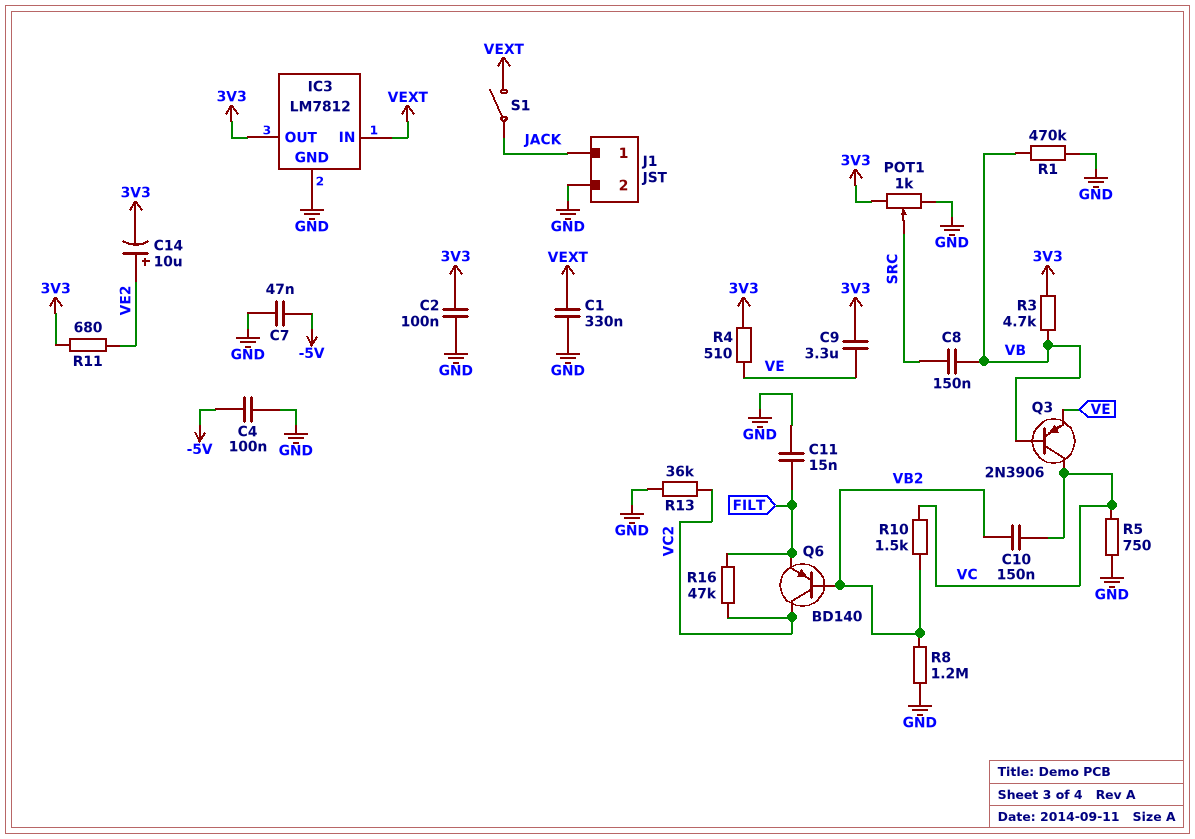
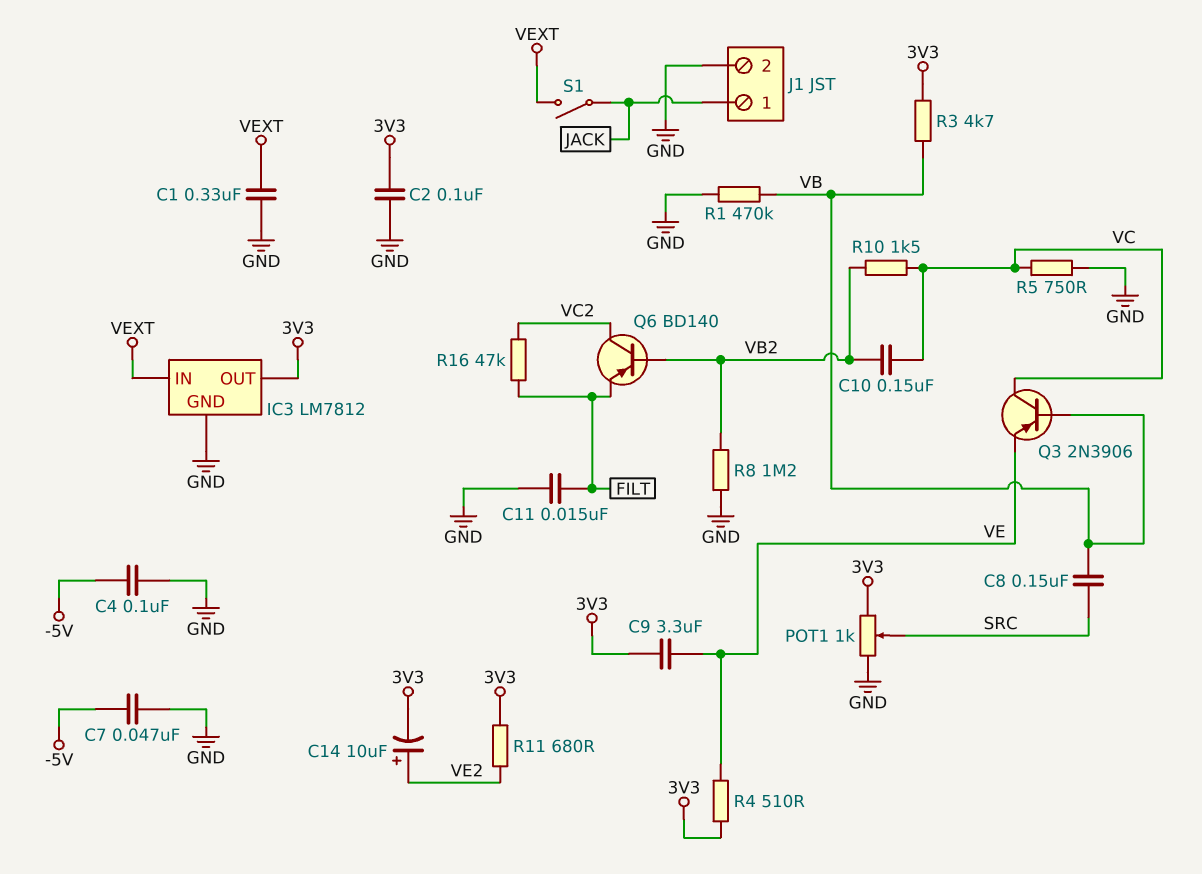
R13: 36k (GND, VC2) -> none

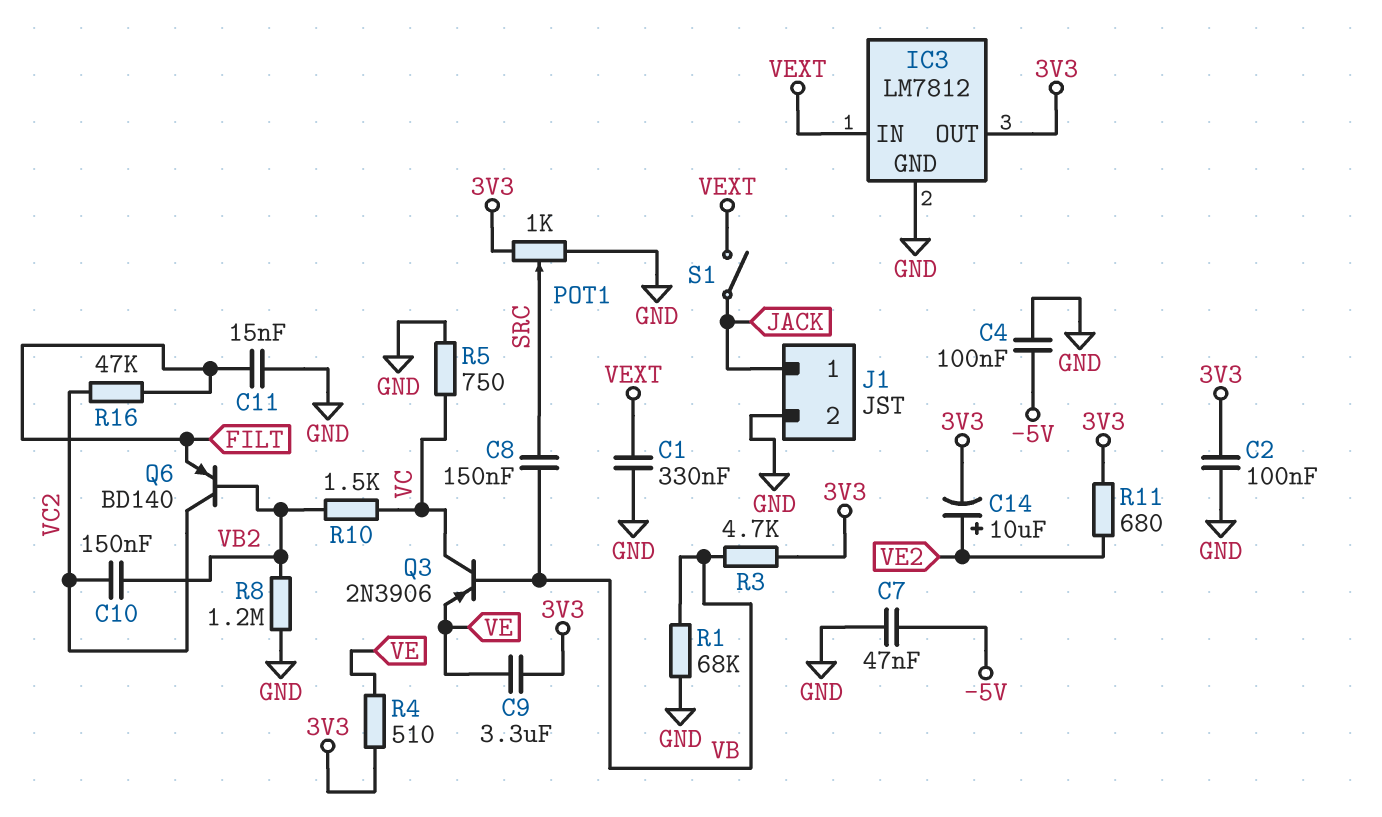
C10: 150nF (VB2, VC) -> 150nF (VB2, VC2)
R1: 470k (GND, VB) -> 68k (GND, VB)

